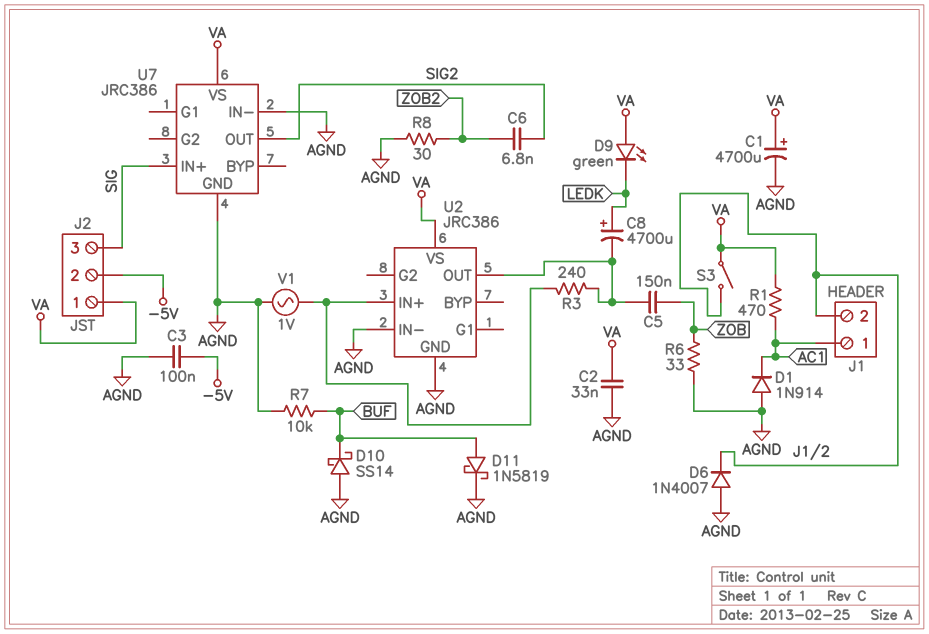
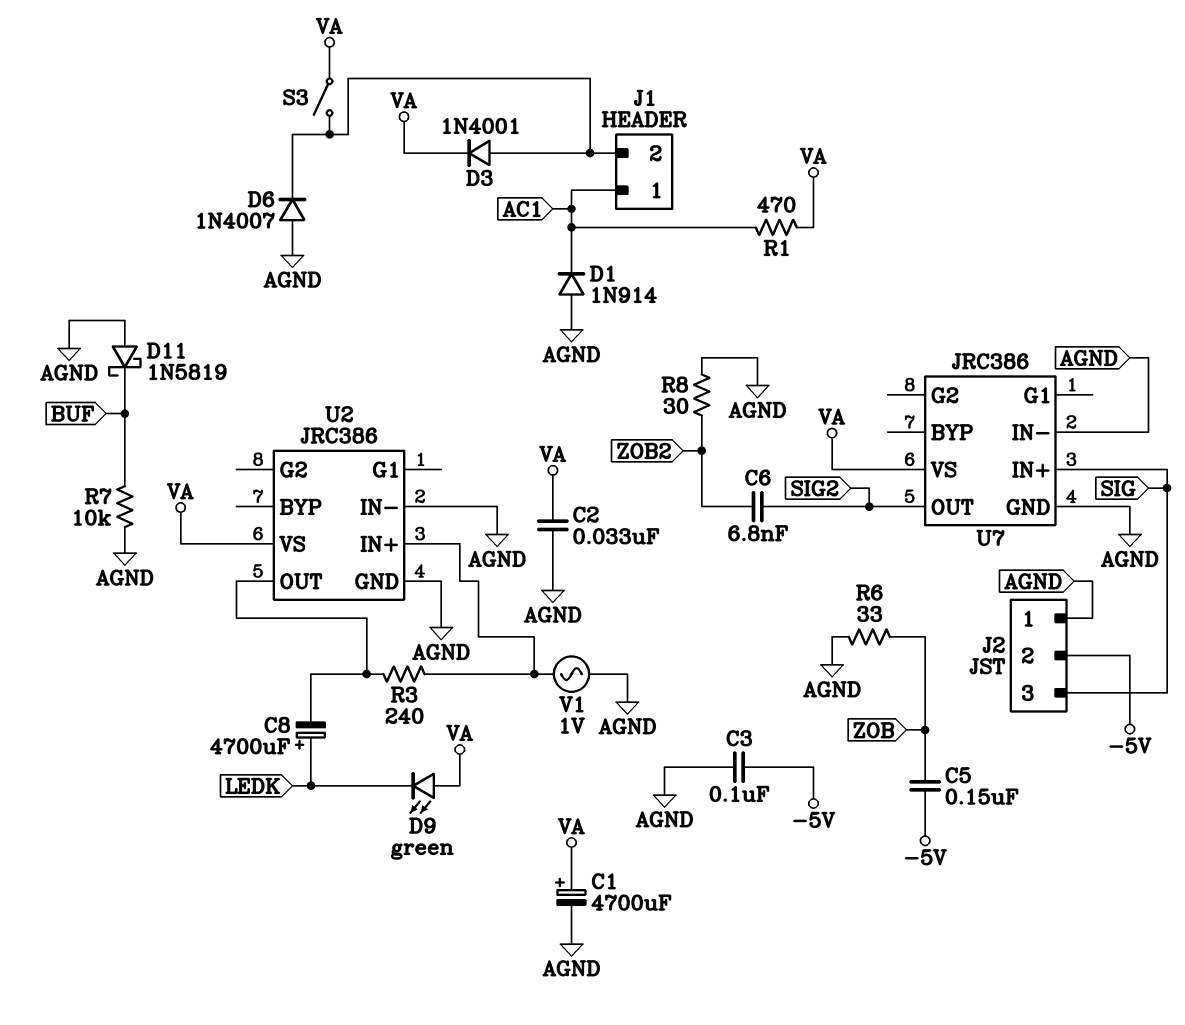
C5: 150nF (U2/OUT, ZOB) -> 150nF (-5V, ZOB)
D3: none -> diode 1N4001 (A J1/2, K VA)
D10: schottky SS14 (A AGND, K BUF) -> none
D11: schottky 1N5819 (A BUF, K AGND) -> schottky 1N5819 (A AGND, K BUF)
J2 pin 1: VA -> AGND

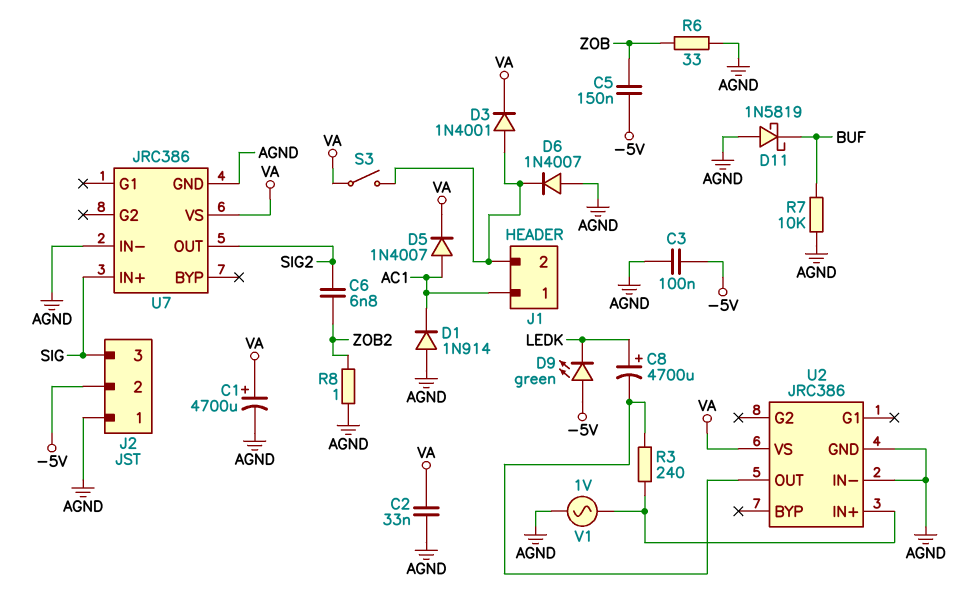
D5: none -> diode 1N4007 (A AC1, K VA)
D9: LED green (A VA, K LEDK) -> LED green (A -5V, K LEDK)
R1: 470 (AC1, VA) -> none
R8: 30 (AGND, ZOB2) -> 1 (AGND, ZOB2)

